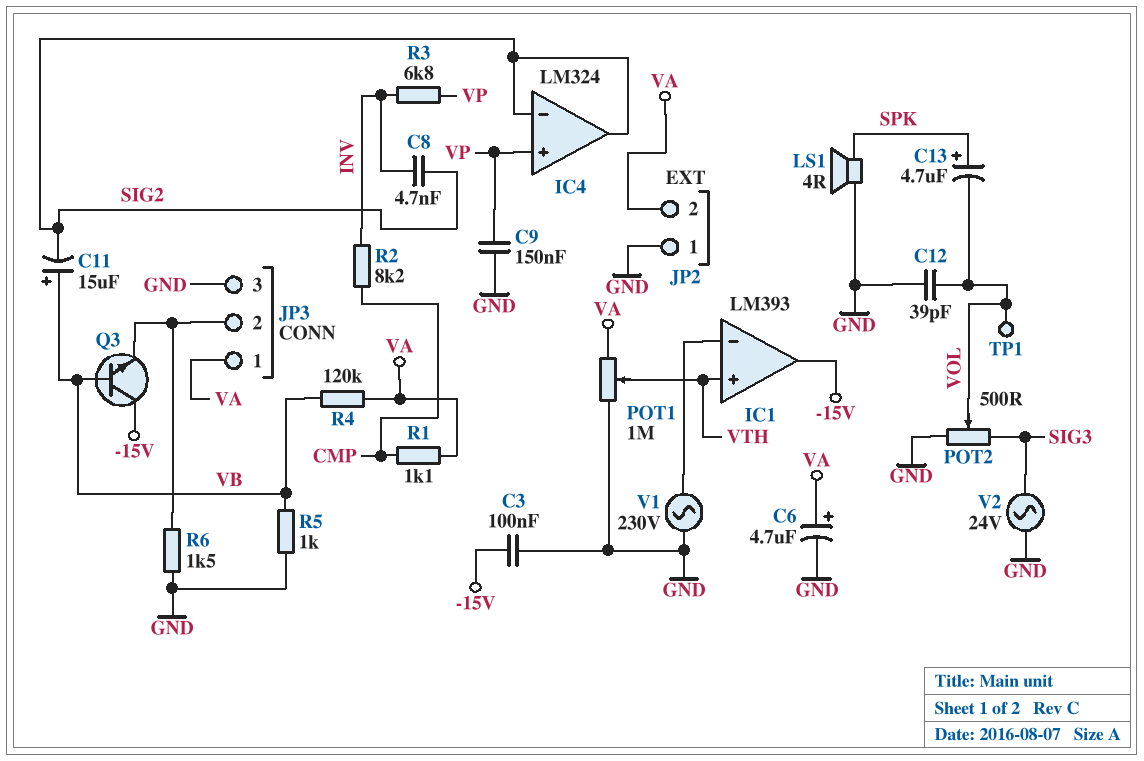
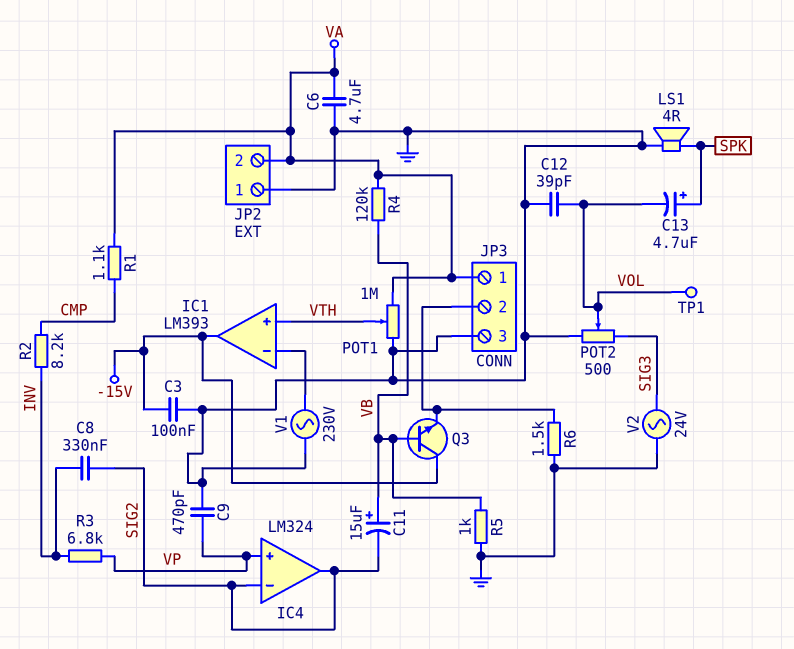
C6: 4.7uF (plus VA, minus GND) -> 4.7uF (GND, VA)
C8: 4.7nF (INV, SIG2) -> 330nF (INV, SIG2)
C9: 150nF (GND, VP) -> 470pF (GND, VP)

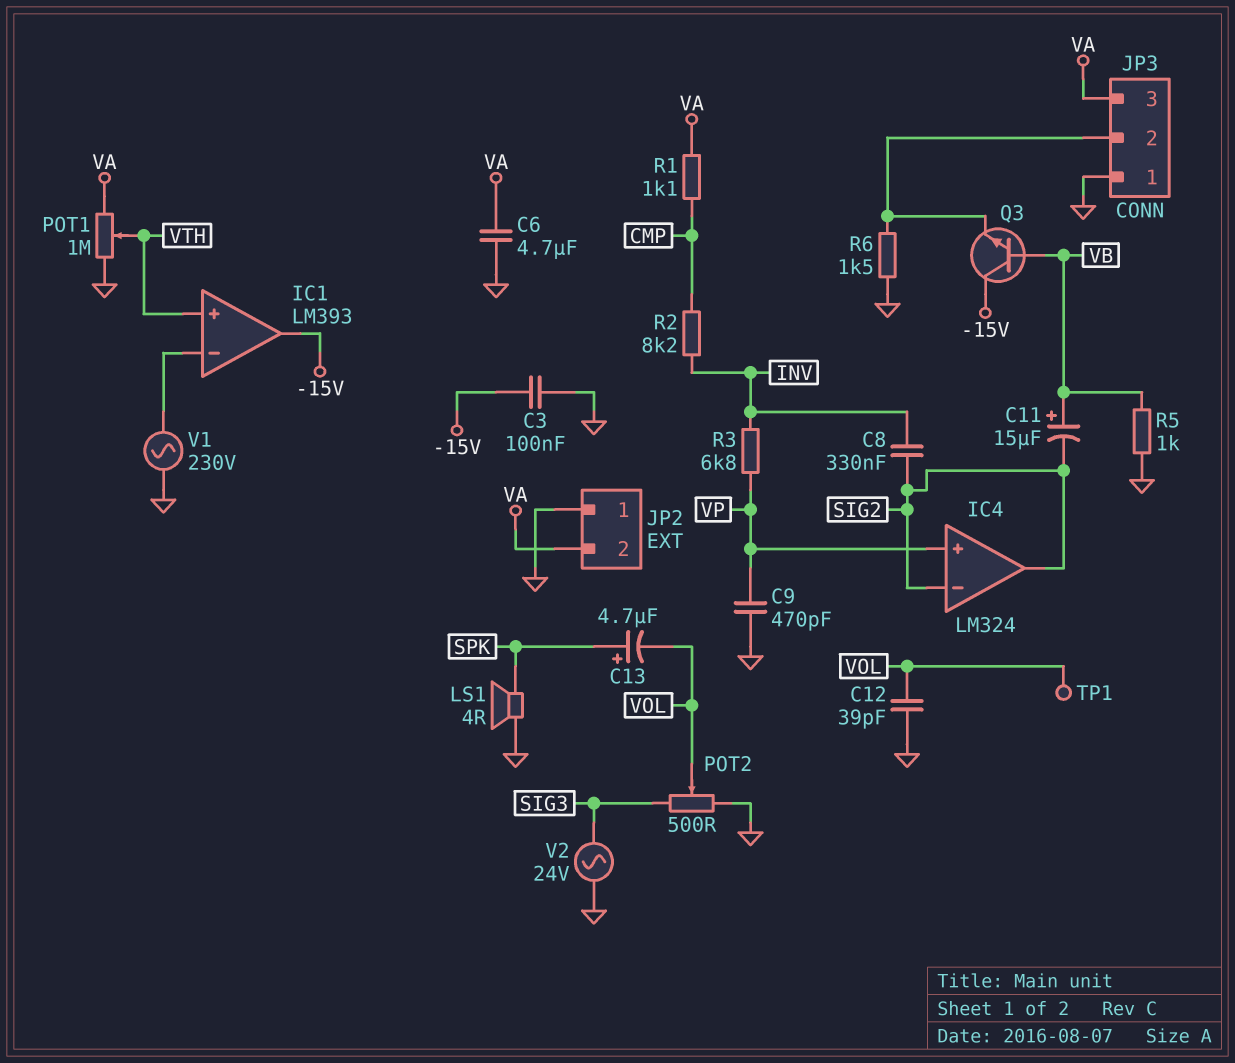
JP3 pin 1: VA -> GND
JP3 pin 3: GND -> VA
R4: 120k (VA, VB) -> none

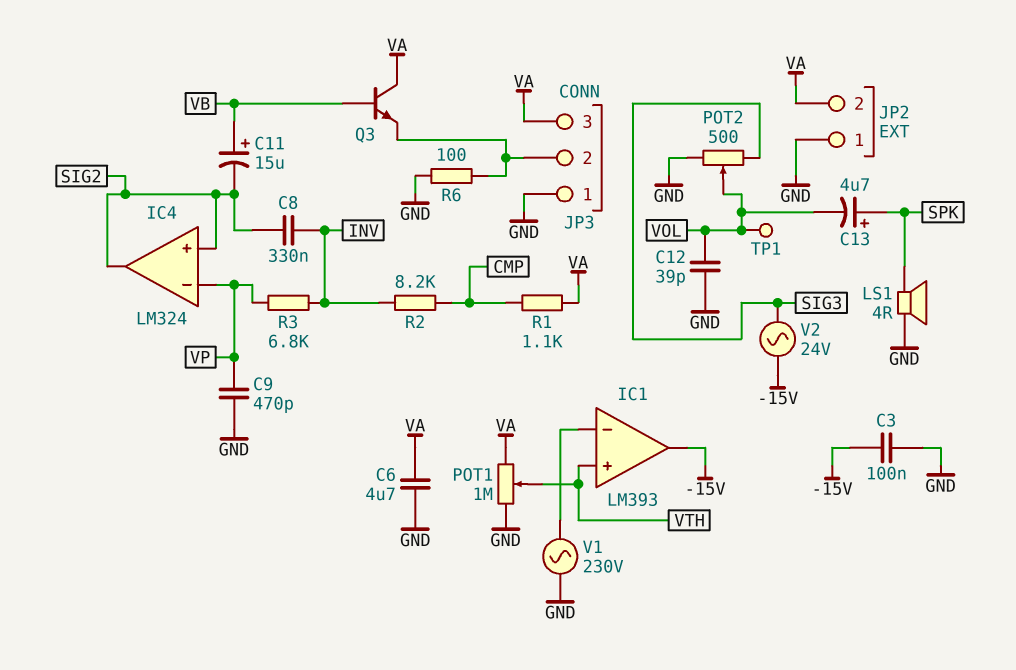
IC4 pin in+: VP -> SIG2
IC4 pin in-: SIG2 -> VP
Q3: NPN (B VB, C -15V, E JP3/2) -> NPN (B VB, C VA, E JP3/2)
R5: 1k (GND, VB) -> none
R6: 1.5k (GND, JP3/2) -> 100 (GND, JP3/2)
V2: AC 24V (GND, SIG3) -> AC 24V (-15V, SIG3)

